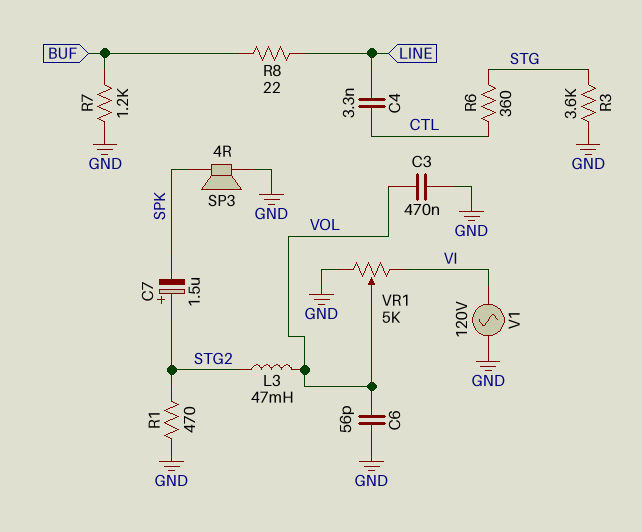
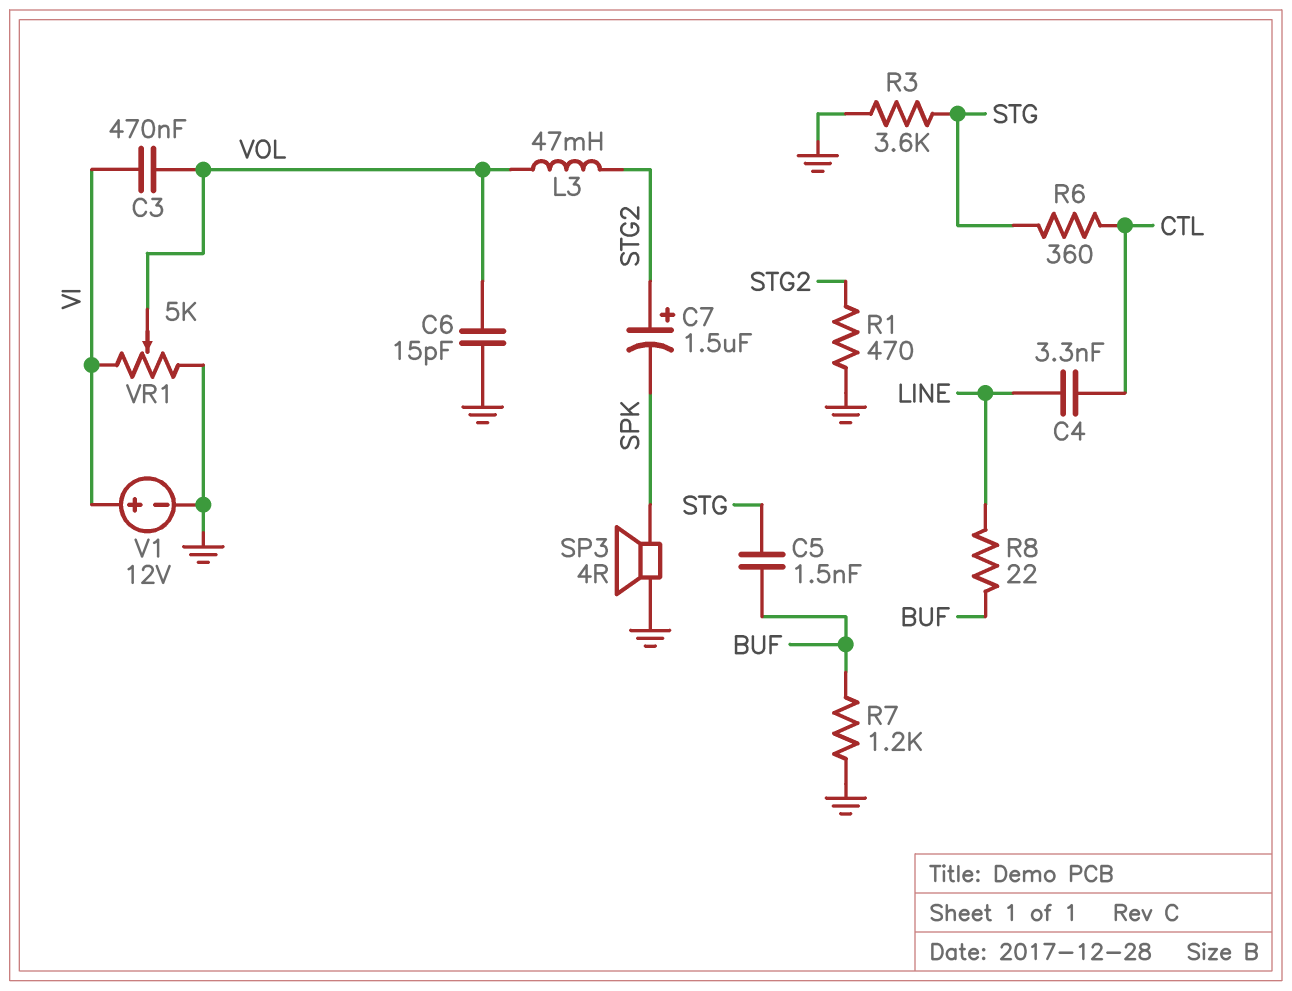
C3: 470nF (GND, VOL) -> 470nF (VI, VOL)
C5: none -> 1.5nF (BUF, STG)
C6: 56pF (GND, VOL) -> 15pF (GND, VOL)
V1: AC 120V (GND, VI) -> 12V (plus VI, minus GND)

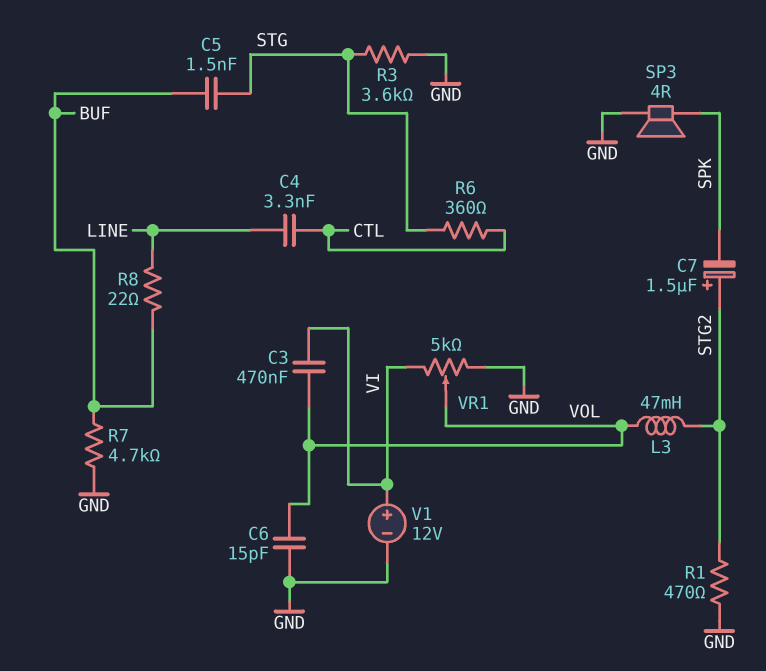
R7: 1.2k (BUF, GND) -> 4.7k (BUF, GND)

